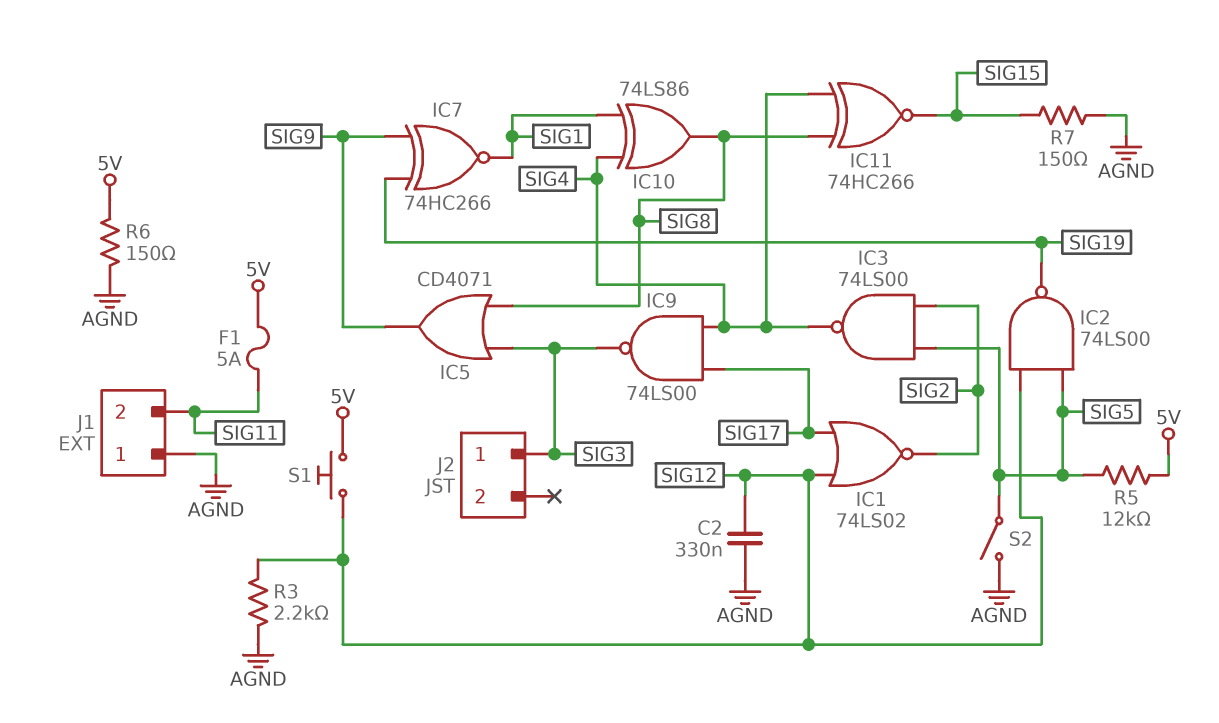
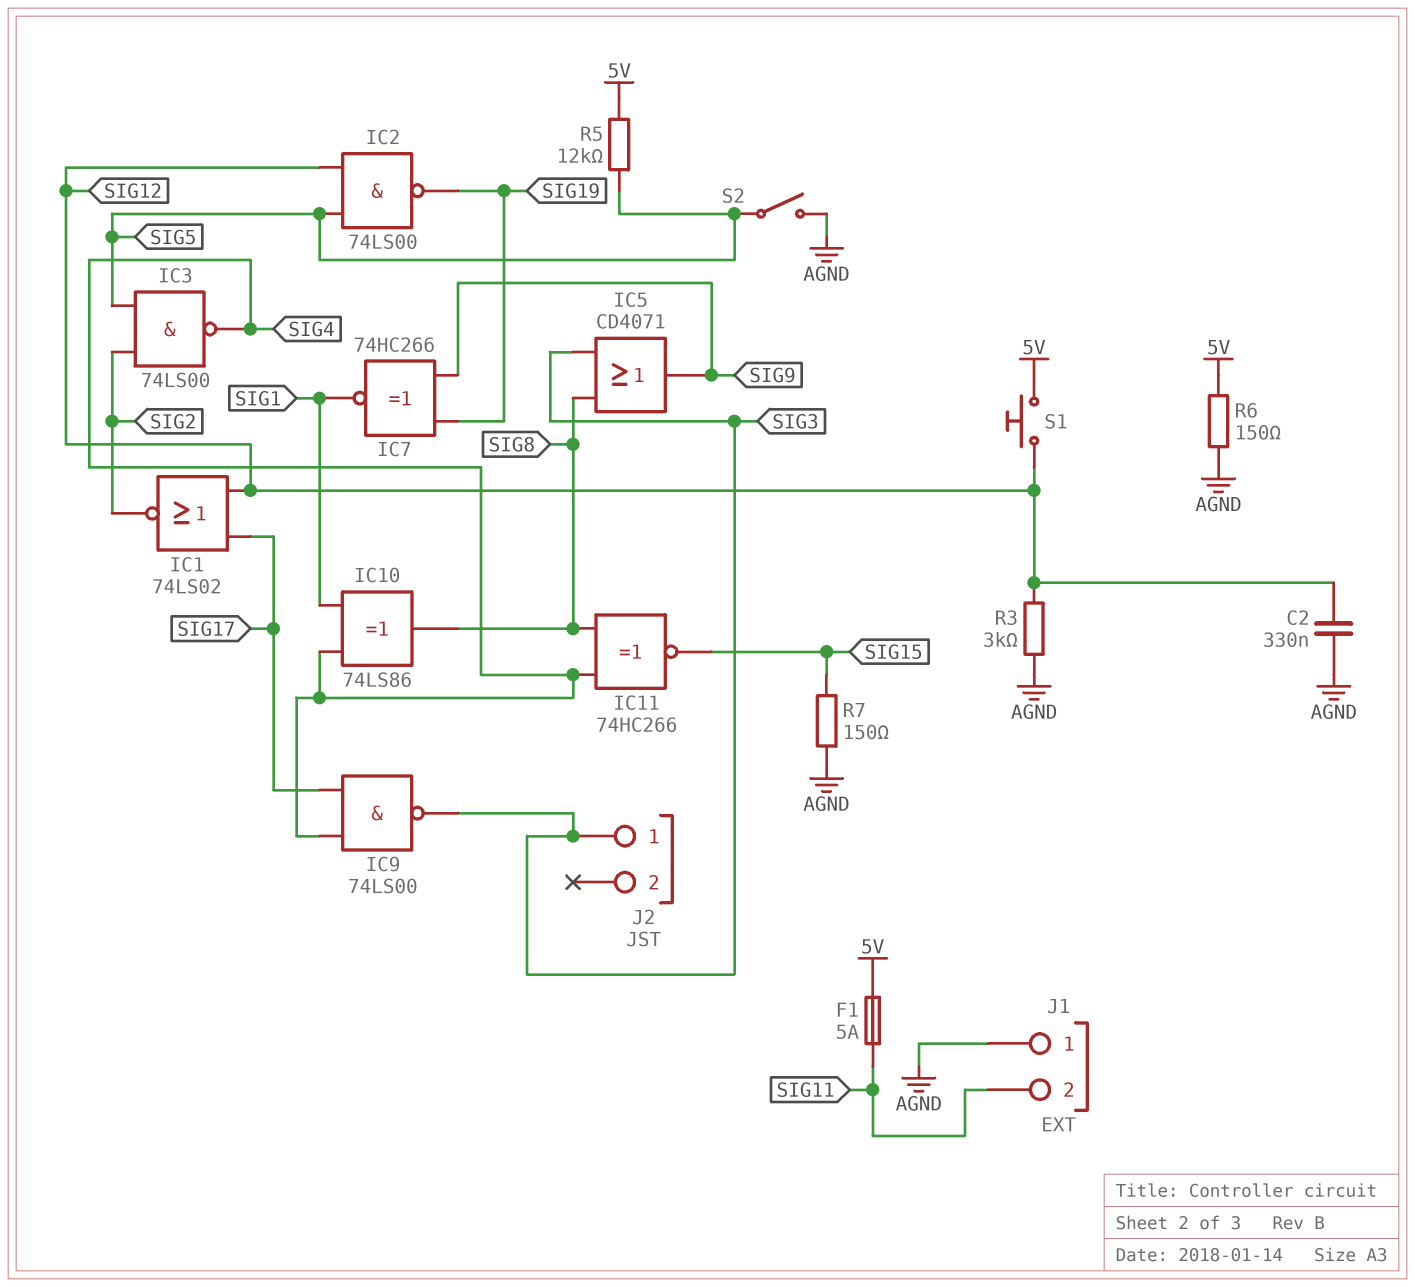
R3: 2.2k (AGND, SIG12) -> 3k (AGND, SIG12)

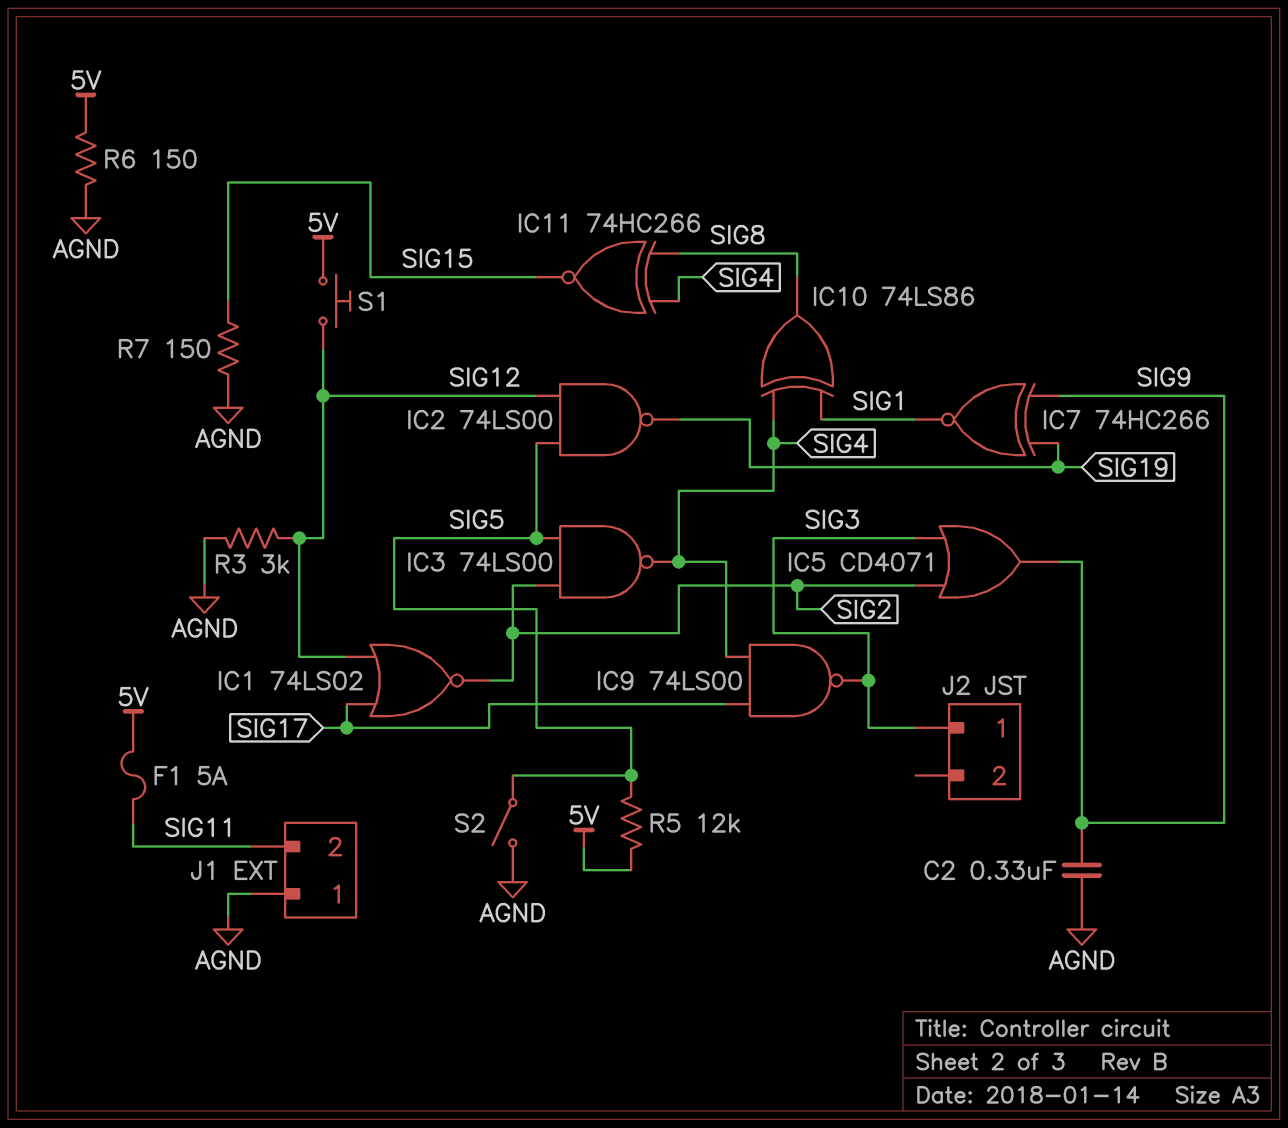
C2: 330nF (AGND, SIG12) -> 330nF (AGND, SIG9)
IC5: OR CD4071 (in SIG3, in SIG8, out SIG9) -> OR CD4071 (in SIG2, in SIG3, out SIG9)

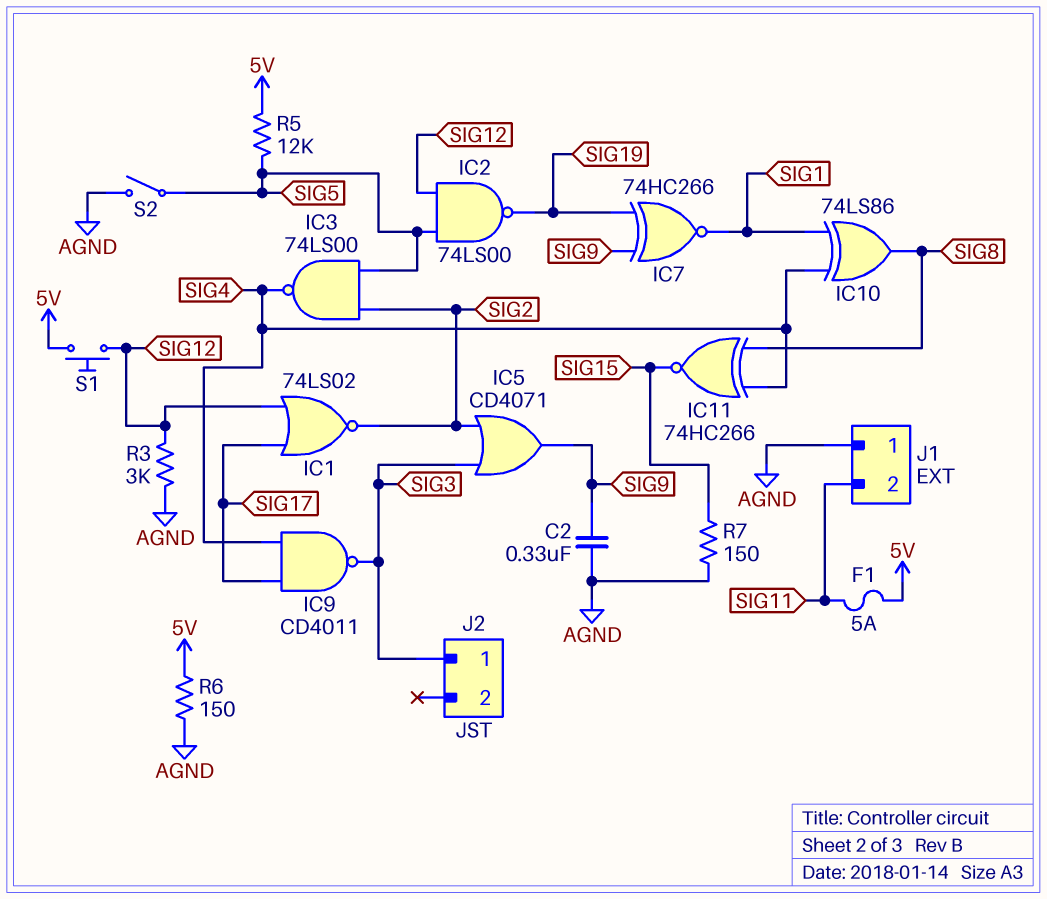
IC9: NAND 74LS00 (in SIG4, in SIG17, out SIG3) -> NAND CD4011 (in SIG4, in SIG17, out SIG3)

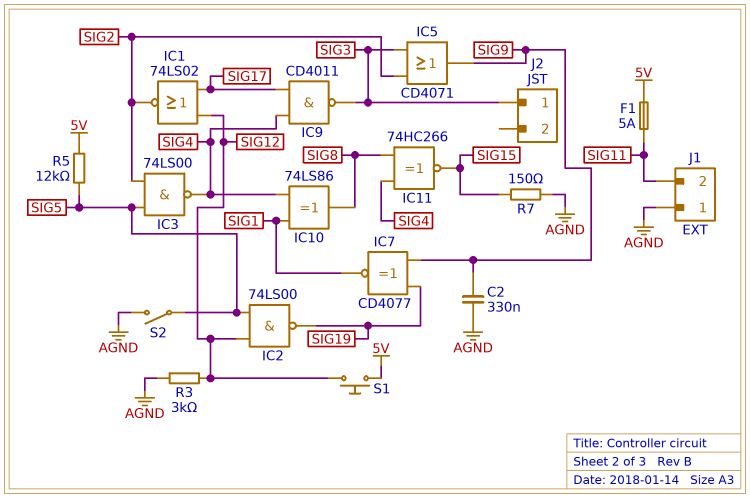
IC7: XNOR 74HC266 (in SIG9, in SIG19, out SIG1) -> XNOR CD4077 (in SIG9, in SIG19, out SIG1)
R6: 150 (5V, AGND) -> none

